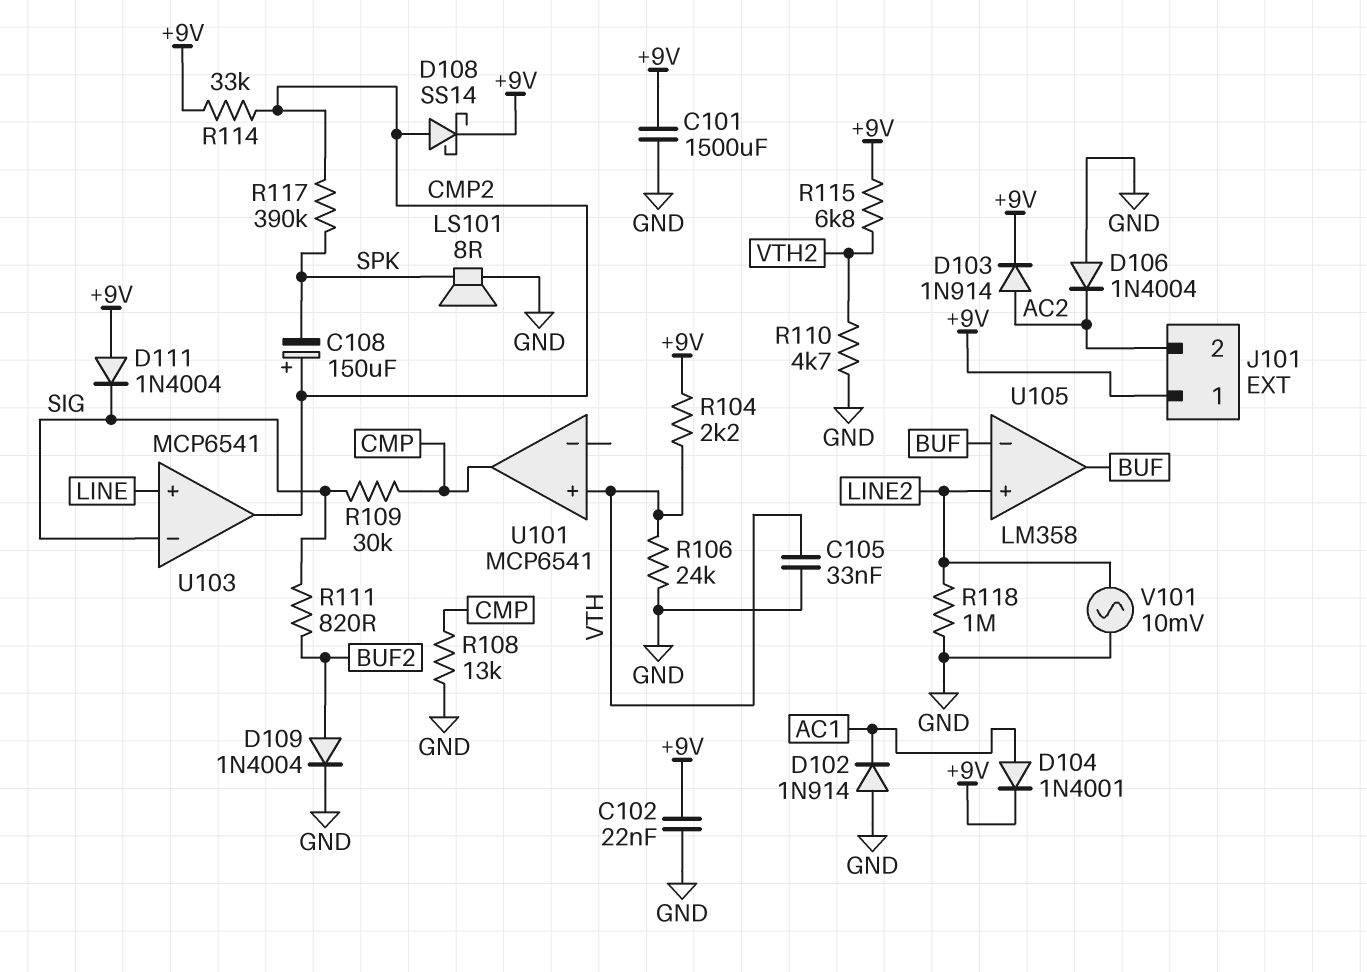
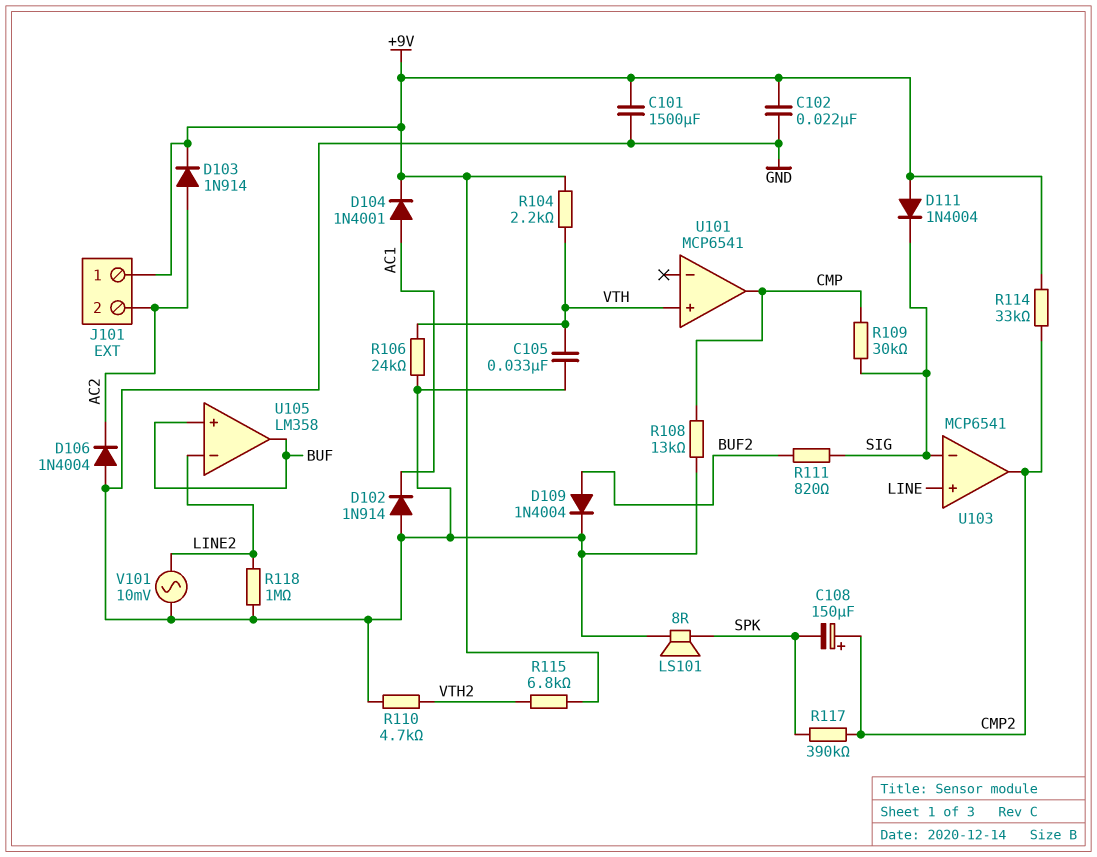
D108: schottky SS14 (A CMP2, K +9V) -> none
U105 pin in+: LINE2 -> BUF
U105 pin in-: BUF -> LINE2

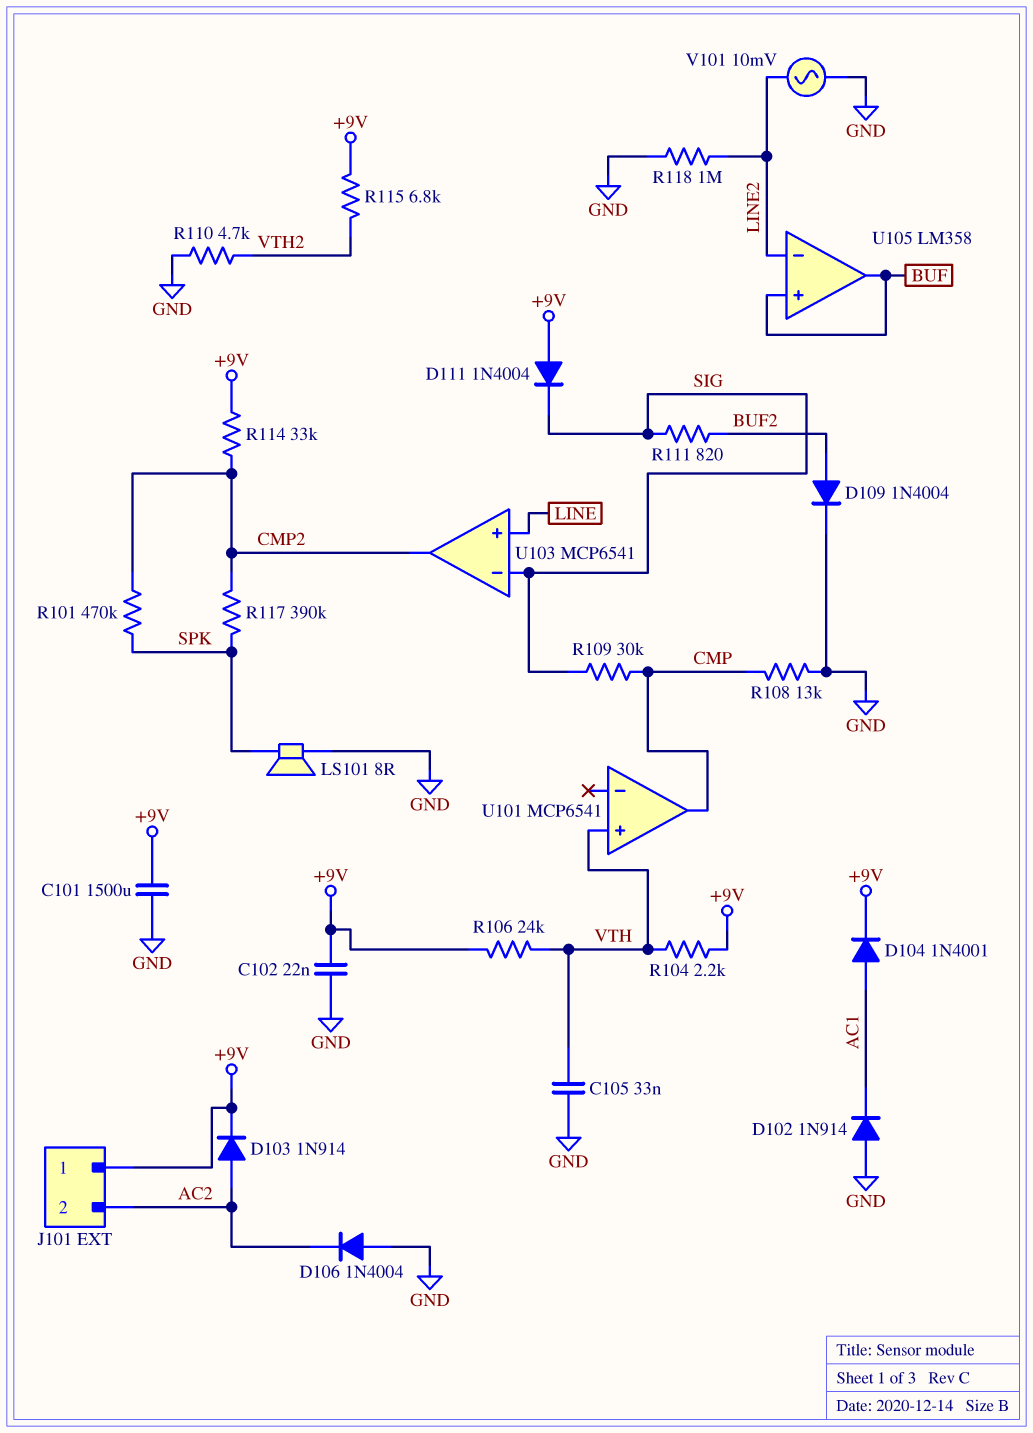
C108: 150uF (plus CMP2, minus SPK) -> none
R101: none -> 470k (CMP2, SPK)
R106: 24k (GND, VTH) -> 24k (+9V, VTH)

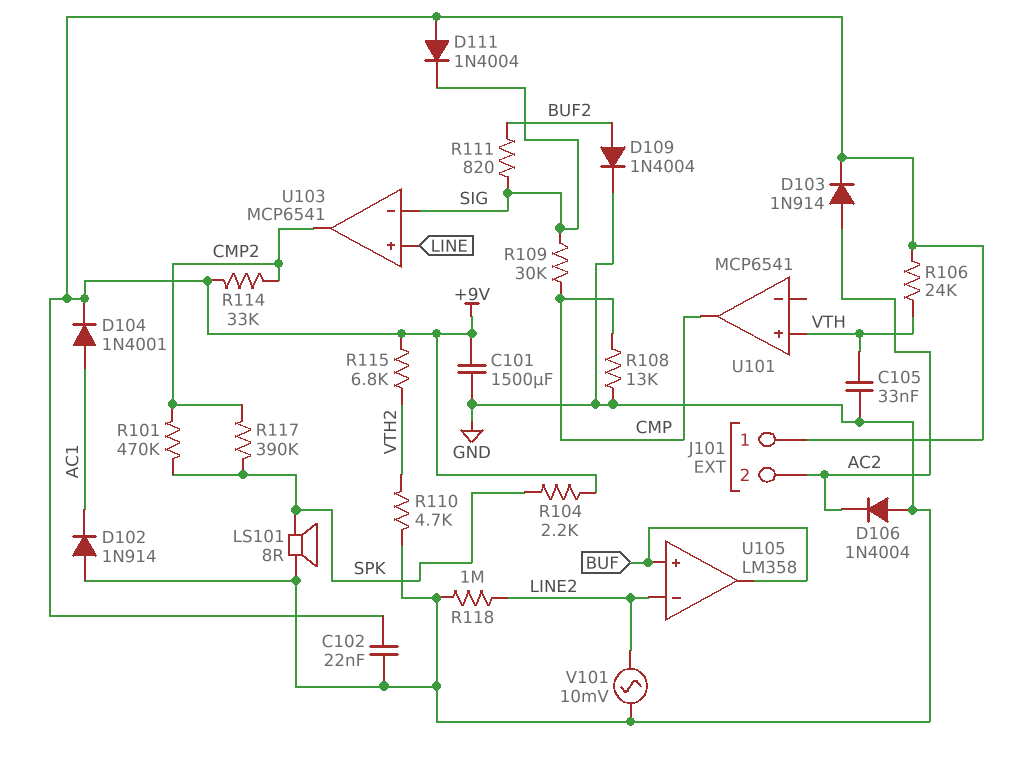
R104: 2.2k (+9V, VTH) -> 2.2k (+9V, SPK)

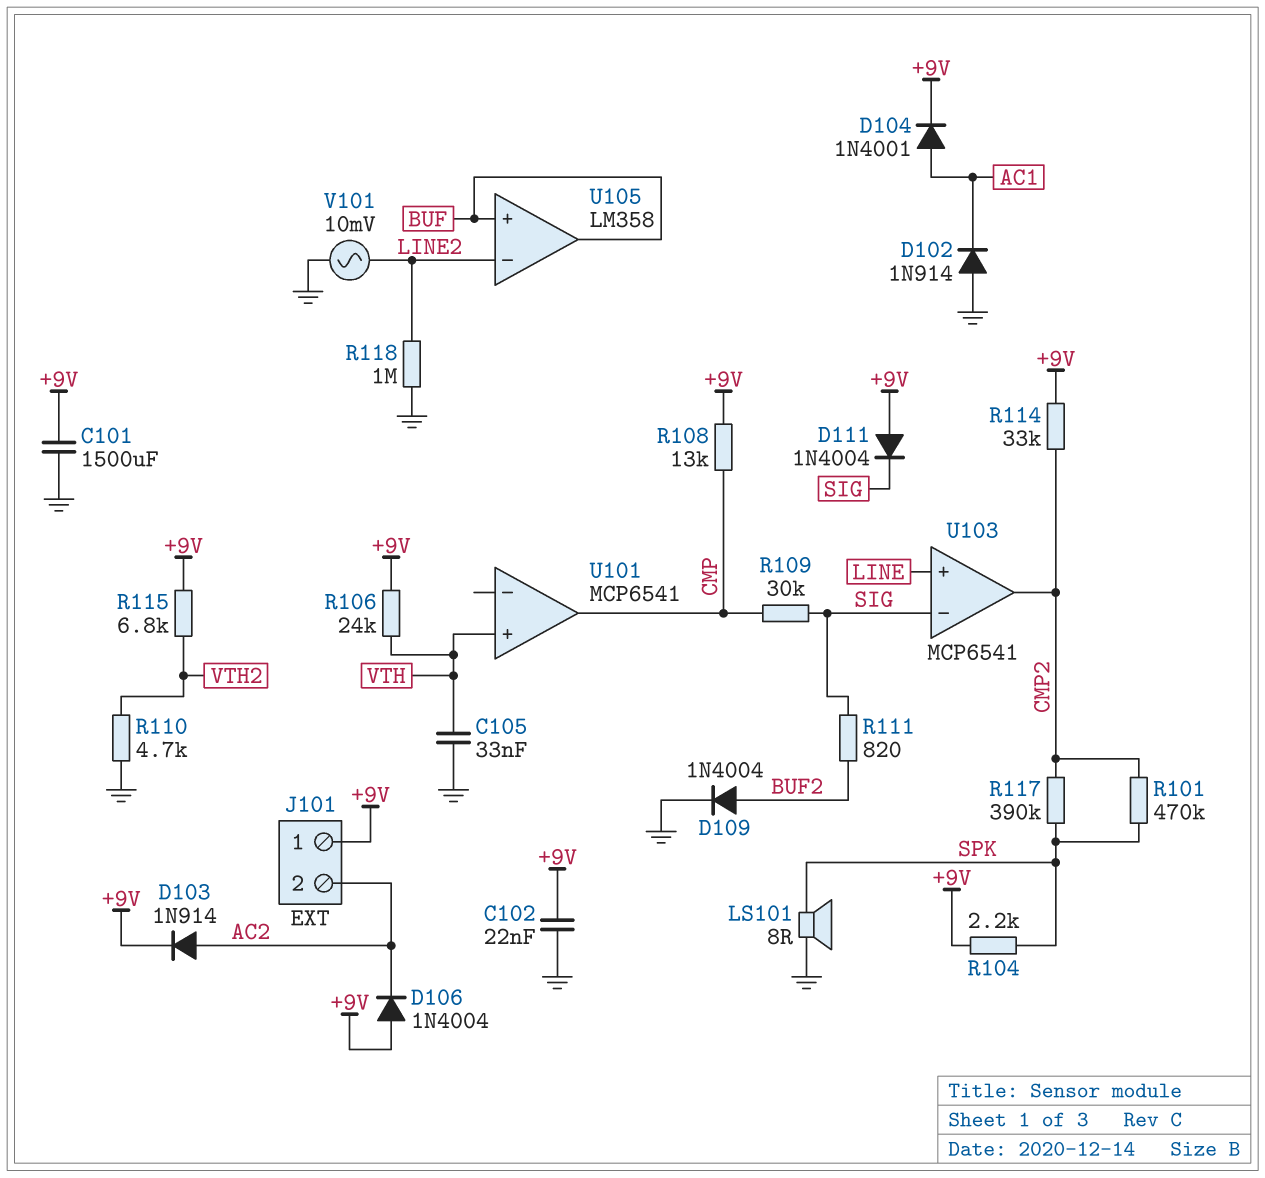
D106: diode 1N4004 (A GND, K AC2) -> diode 1N4004 (A +9V, K AC2)
R108: 13k (CMP, GND) -> 13k (+9V, CMP)

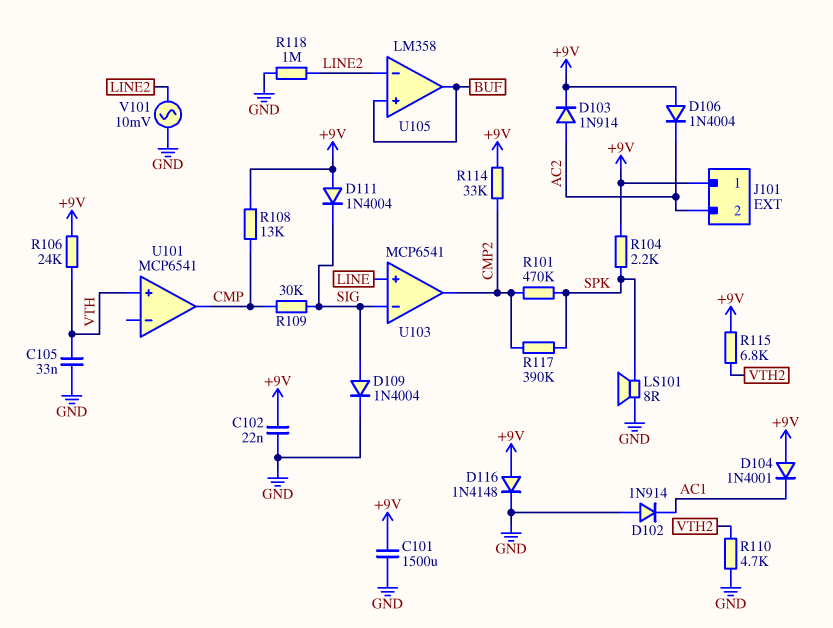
D104: diode 1N4001 (A AC1, K +9V) -> diode 1N4001 (A +9V, K AC1)
D109: diode 1N4004 (A BUF2, K GND) -> diode 1N4004 (A SIG, K GND)
D116: none -> diode 1N4148 (A +9V, K GND)
R111: 820 (BUF2, SIG) -> none

